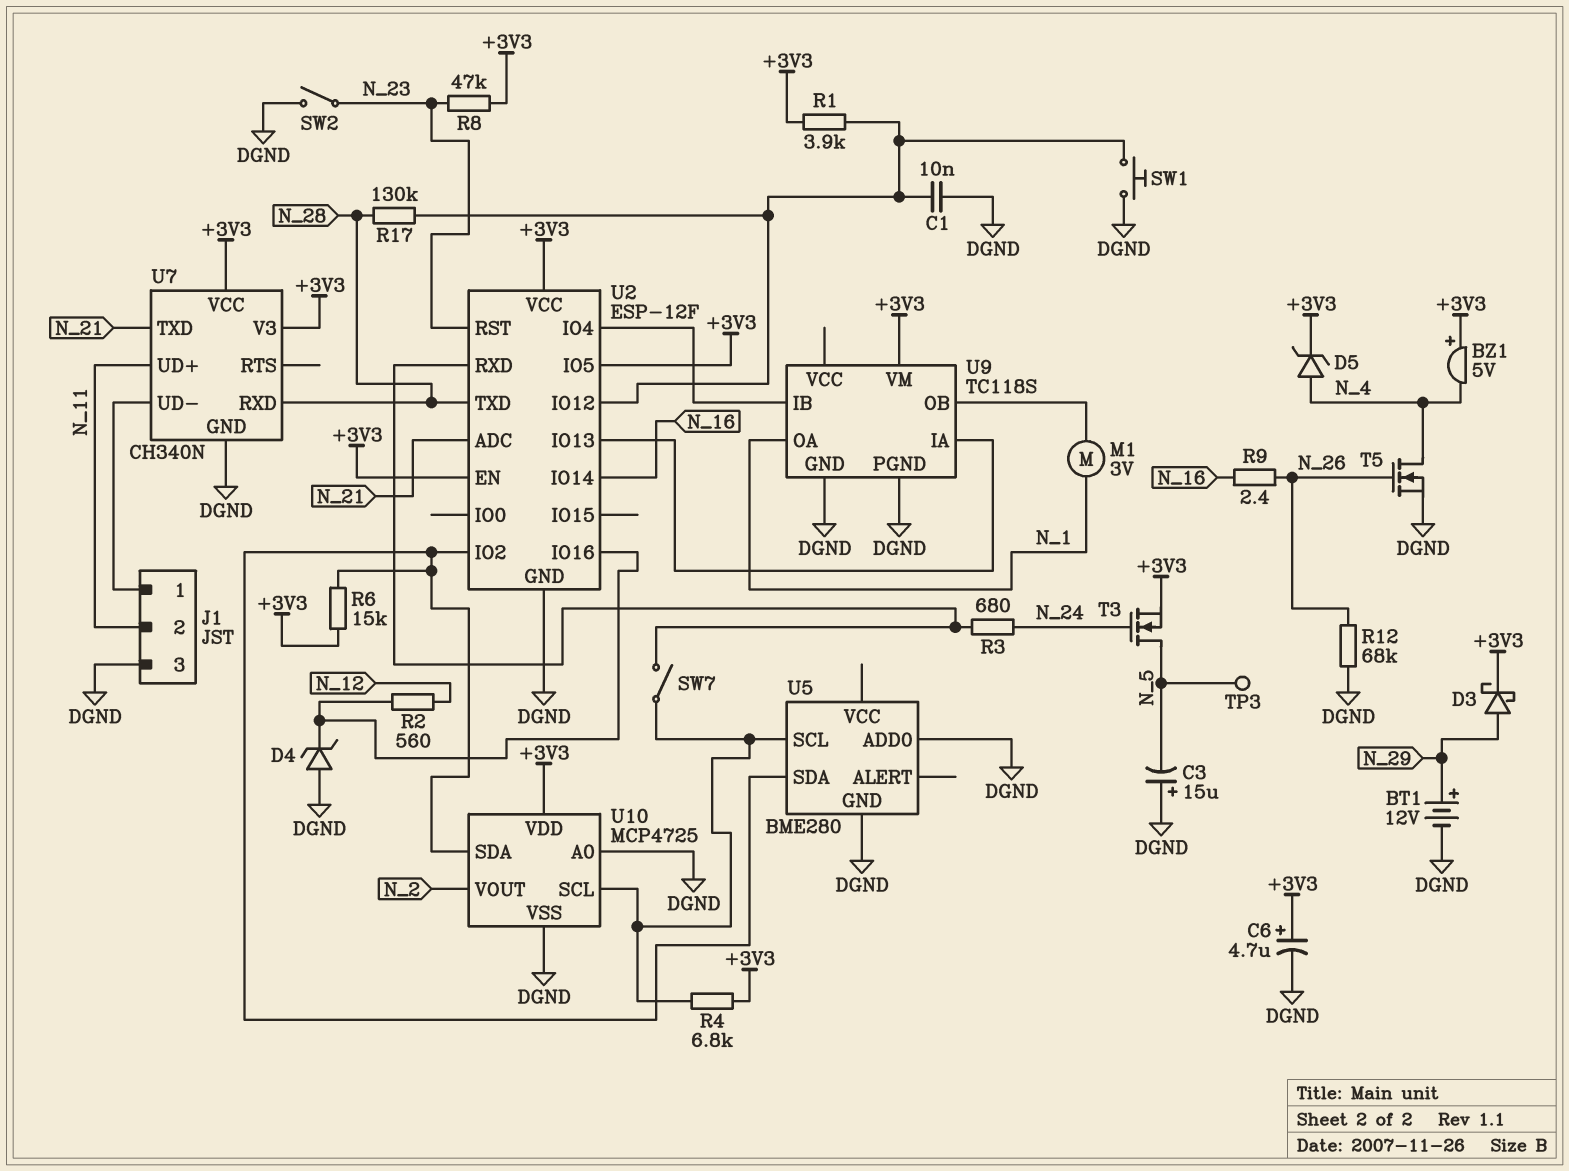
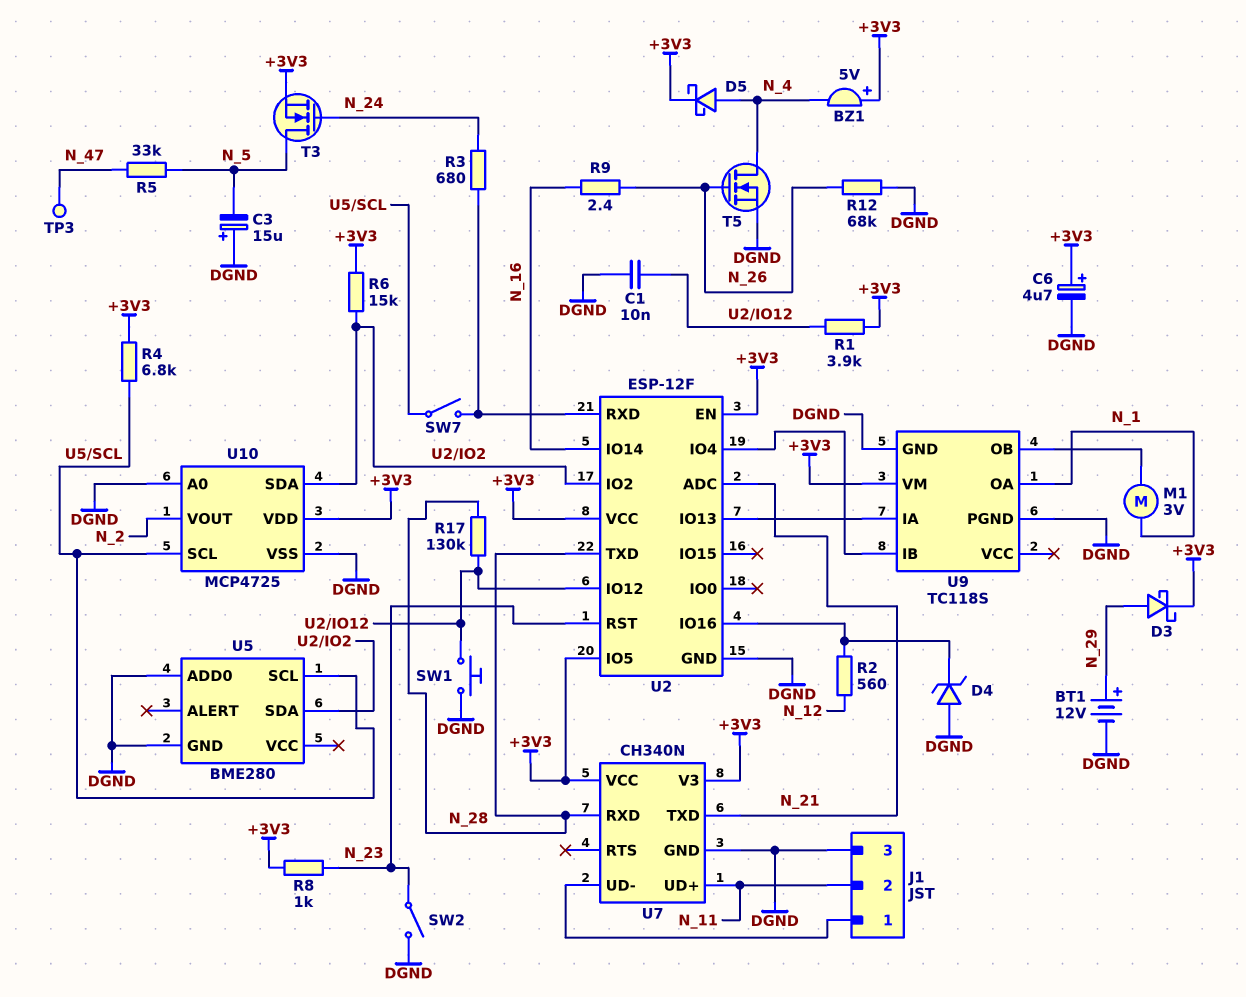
D5: zener (A N_4, K +3V3) -> schottky (A N_4, K +3V3)
R5: none -> 33k (N_5, N_47)
R8: 47k (+3V3, N_23) -> 1k (+3V3, N_23)
TP3: test point (N_5) -> test point (N_47)

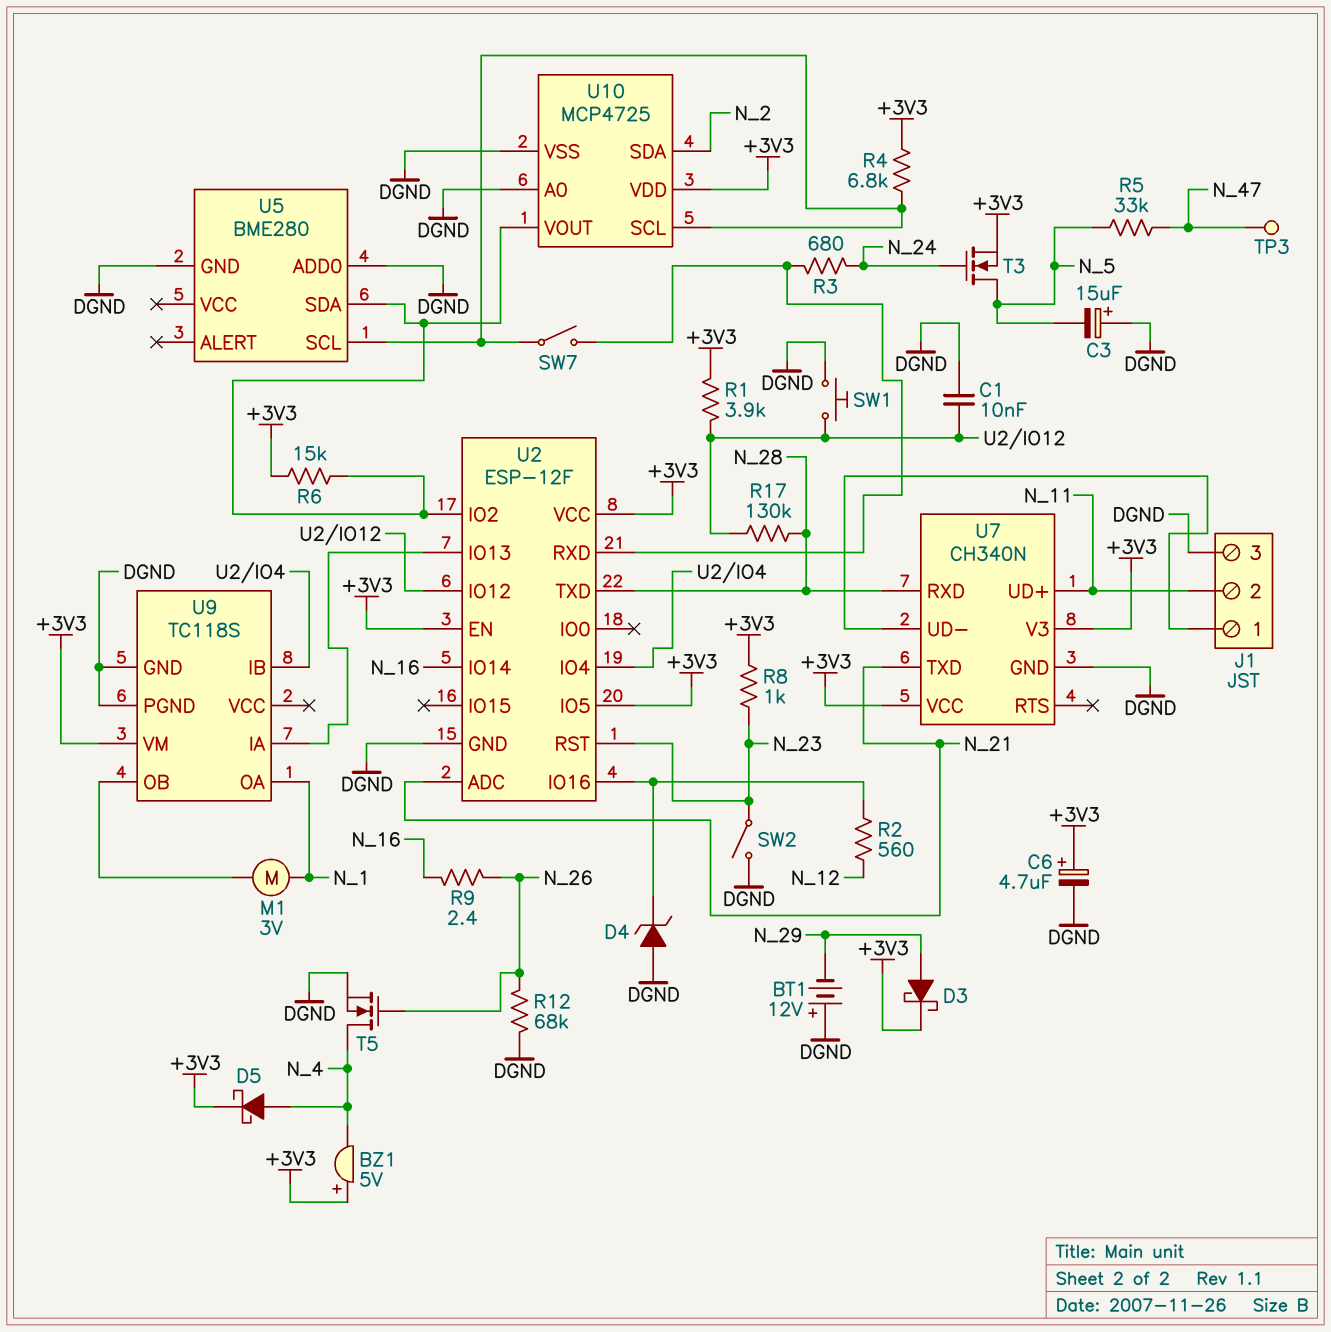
BT1: 12V (plus N_29, minus DGND) -> 12V (plus DGND, minus N_29)
U10 pin SDA: U2/IO2 -> N_2
U10 pin VOUT: N_2 -> U2/IO2

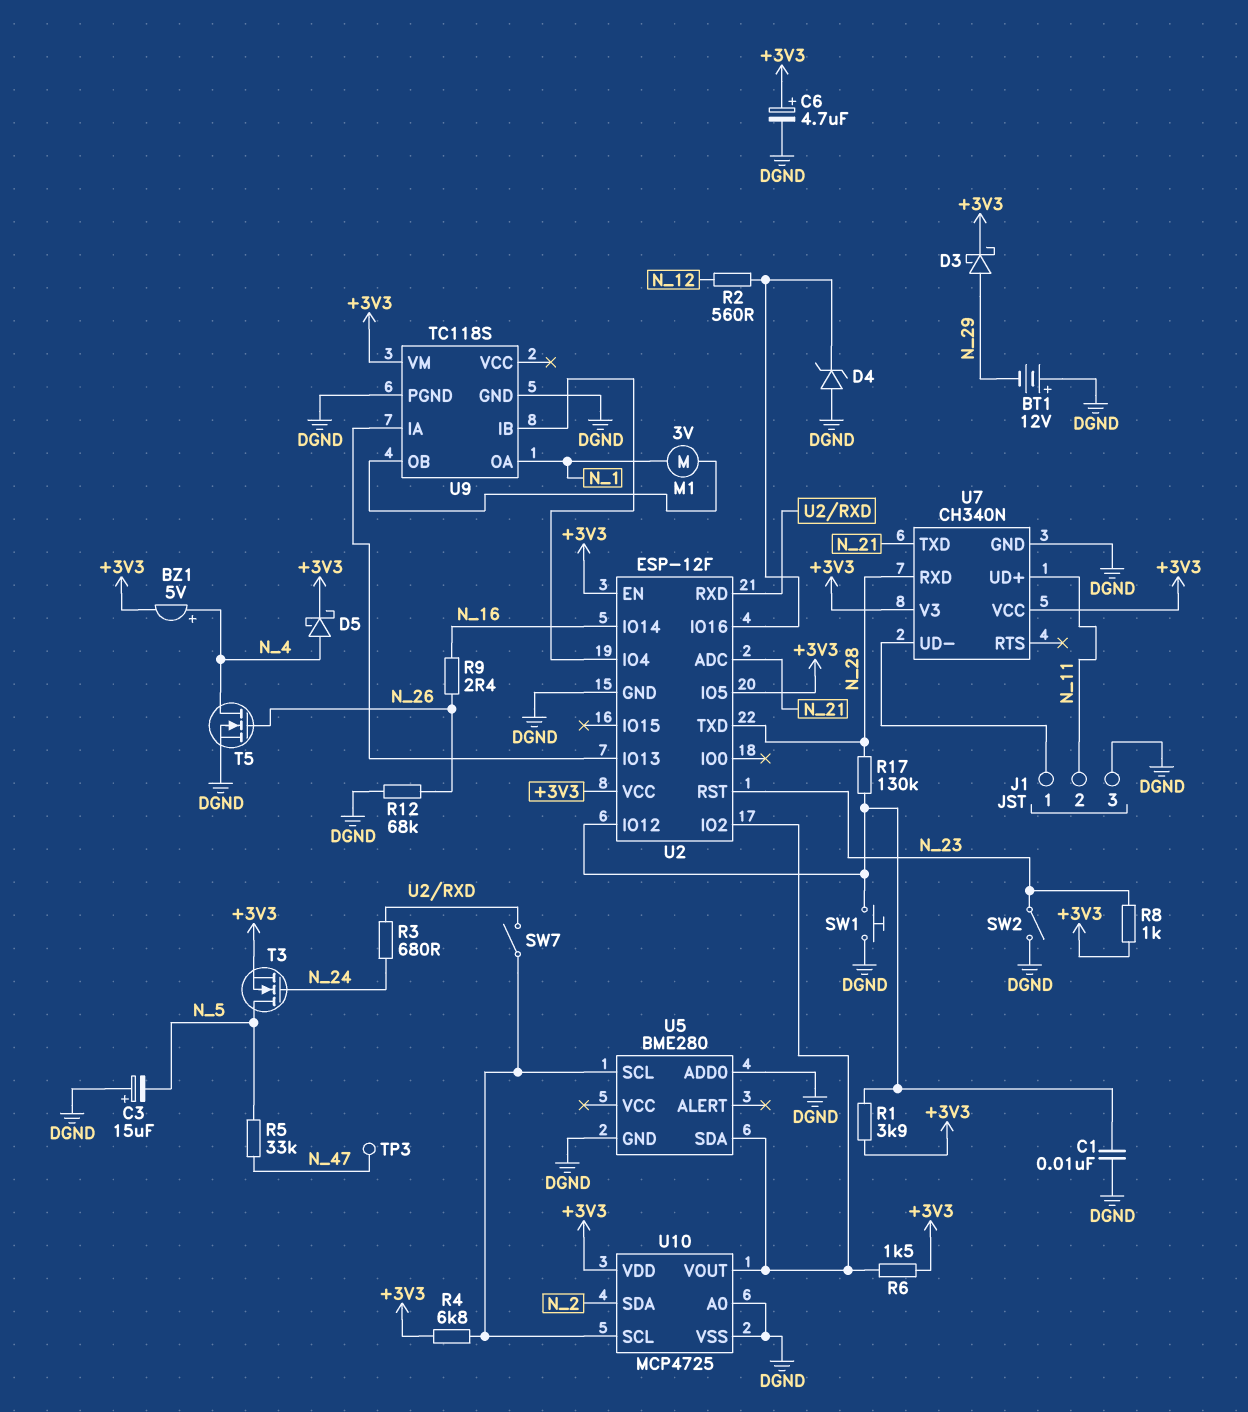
BZ1: buzzer 5V (plus +3V3, minus N_4) -> buzzer 5V (plus N_4, minus +3V3)
R6: 15k (+3V3, U2/IO2) -> 1.5k (+3V3, U2/IO2)

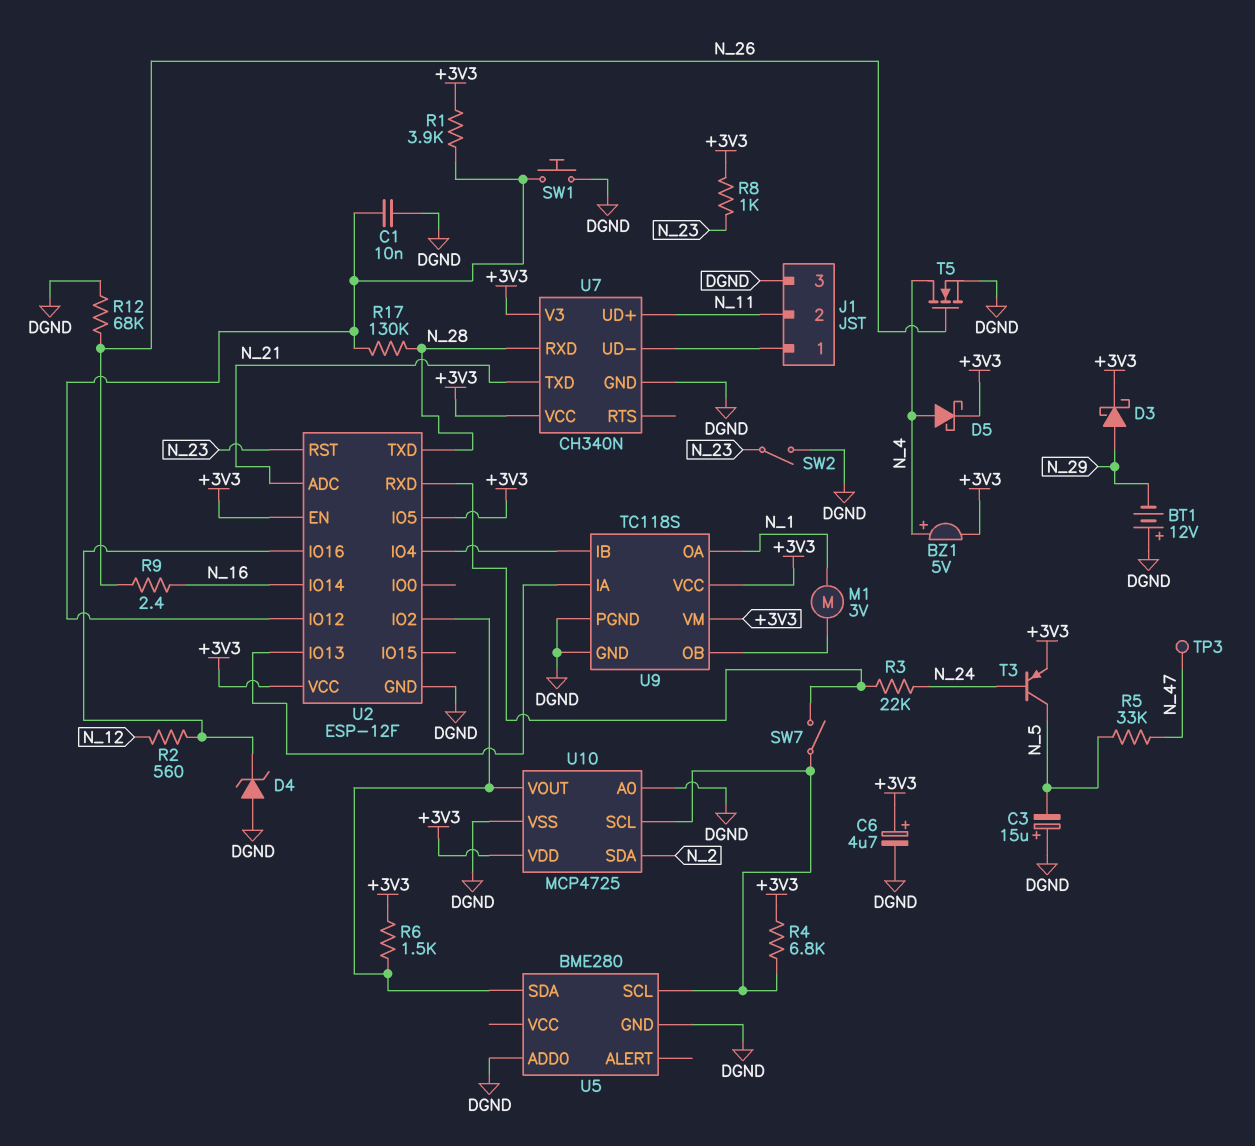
R3: 680 (N_24, U2/RXD) -> 22k (N_24, U2/RXD)
T3: NMOS (G N_24, D N_5, S +3V3) -> PNP (B N_24, C N_5, E +3V3)
U9 pin VCC: none -> +3V3

